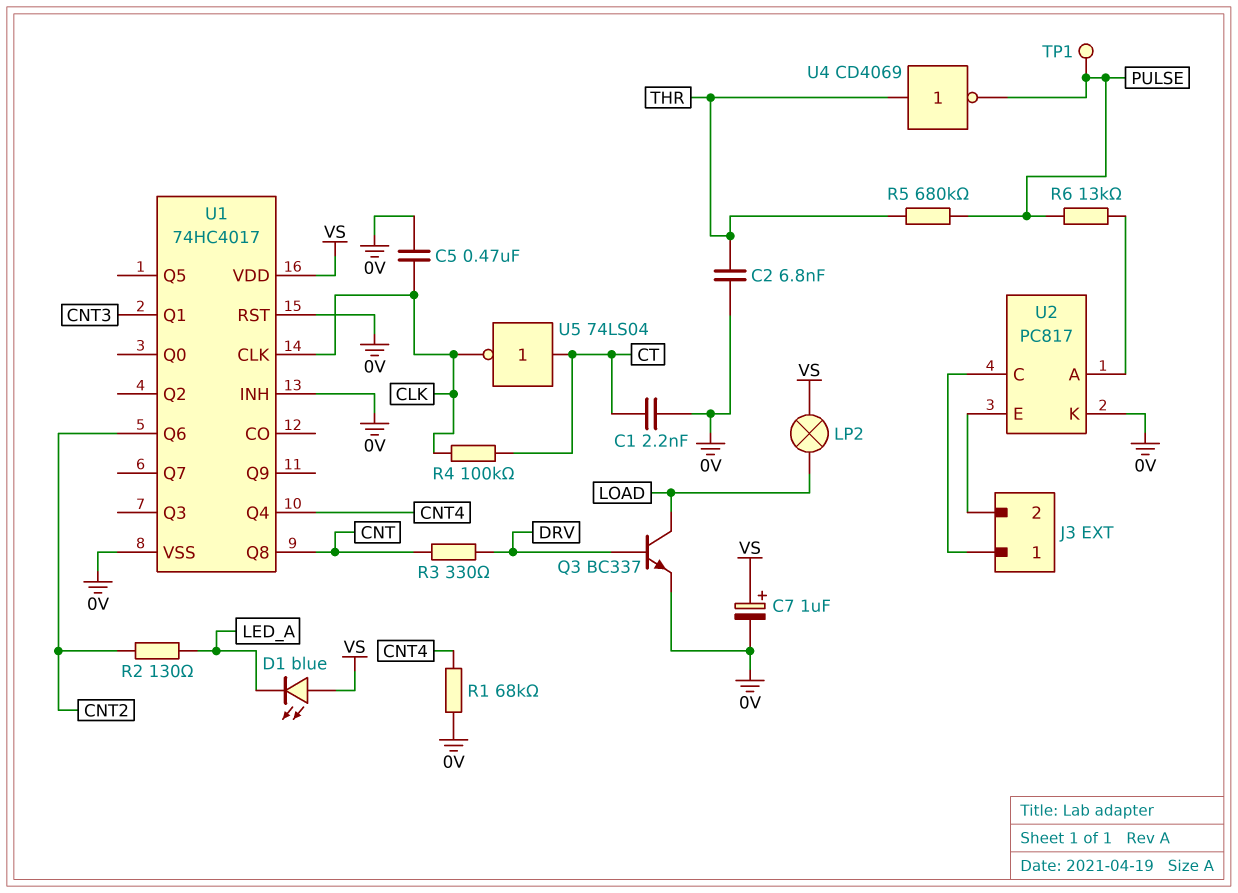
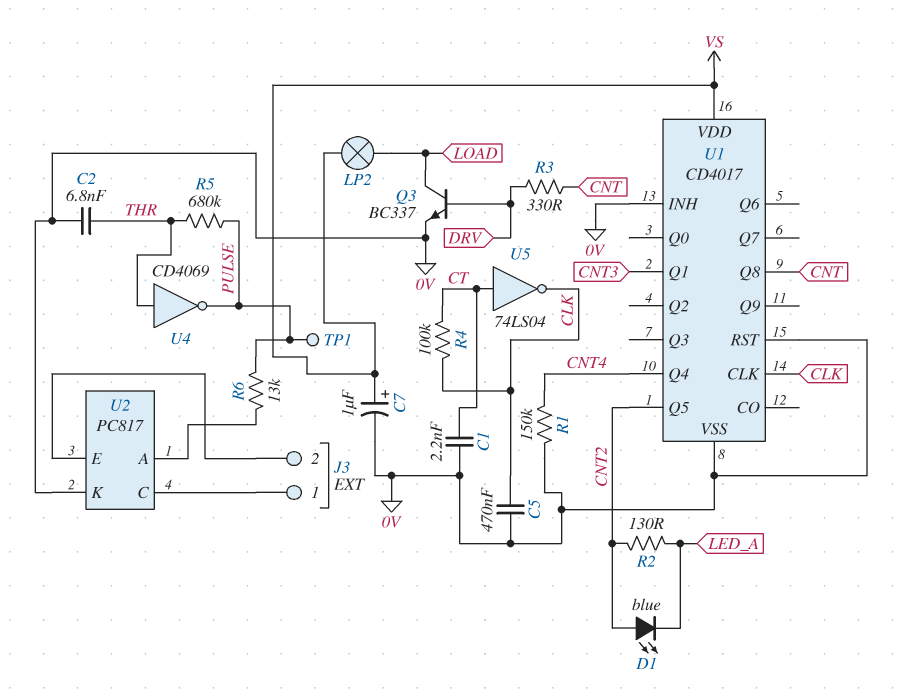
D1: LED blue (A VS, K LED_A) -> LED blue (A CNT2, K LED_A)
R1: 68k (0V, CNT4) -> 150k (0V, CNT4)
U1: 74HC4017 -> CD4017
U1 pin Q5: none -> CNT2
U1 pin Q6: CNT2 -> none

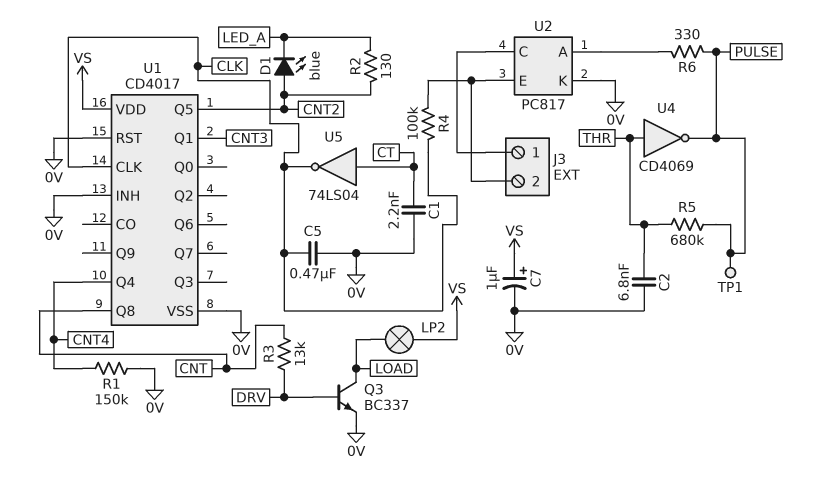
R3: 330 (CNT, DRV) -> 13k (CNT, DRV)
R4: 100k (CLK, CT) -> 100k (CLK, J3/2)
R6: 13k (PULSE, U2/A) -> 330 (PULSE, U2/A)

